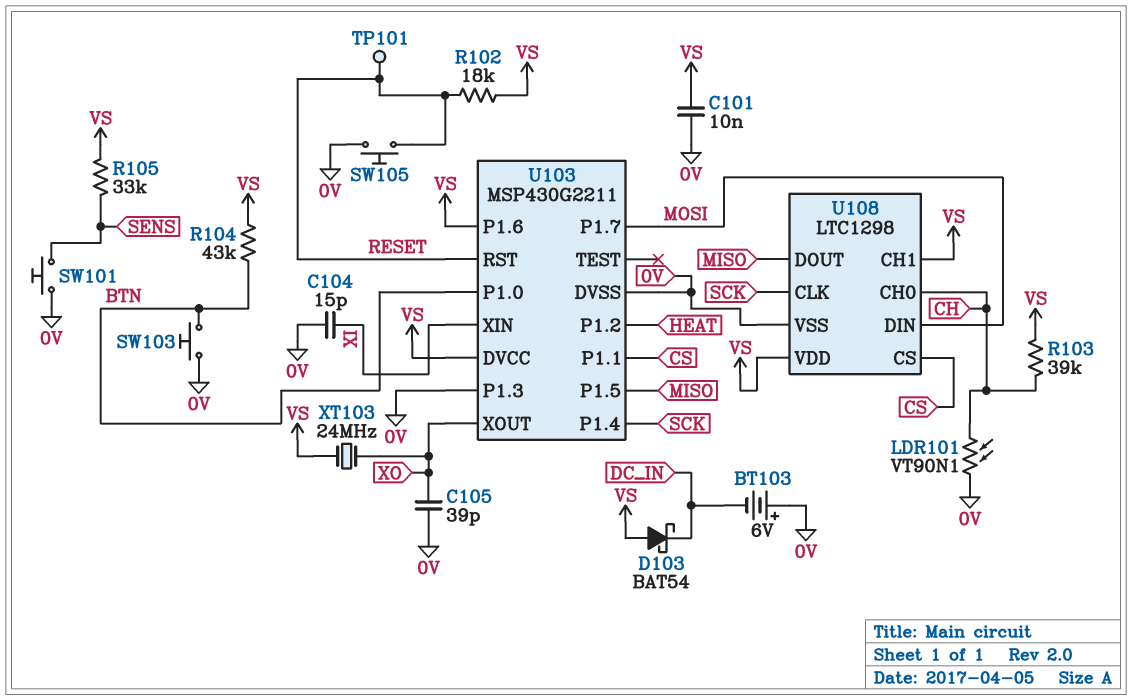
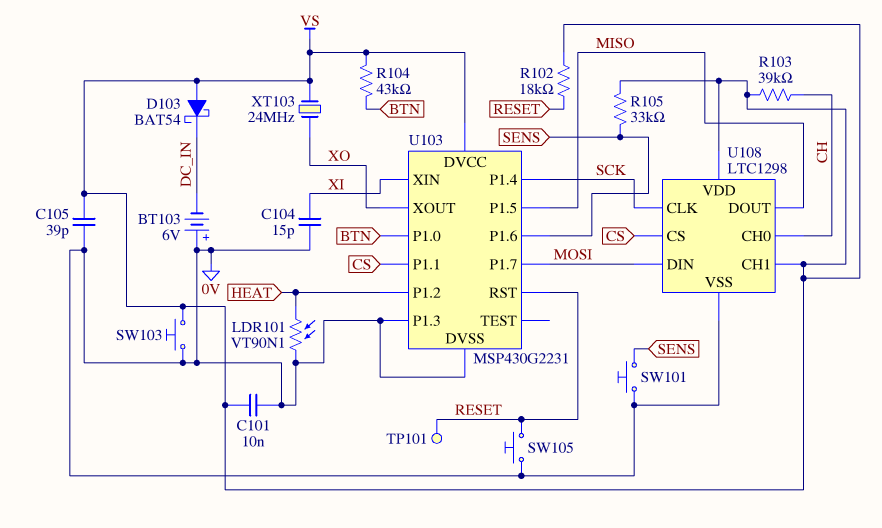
C105: 39pF (0V, XO) -> 39pF (0V, VS)
LDR101: VT90N1 (0V, CH) -> VT90N1 (0V, HEAT)
SW103: button (0V, BTN) -> button (0V, VS)
U103: MSP430G2211 -> MSP430G2231
U103 pin P1.6: VS -> SENS

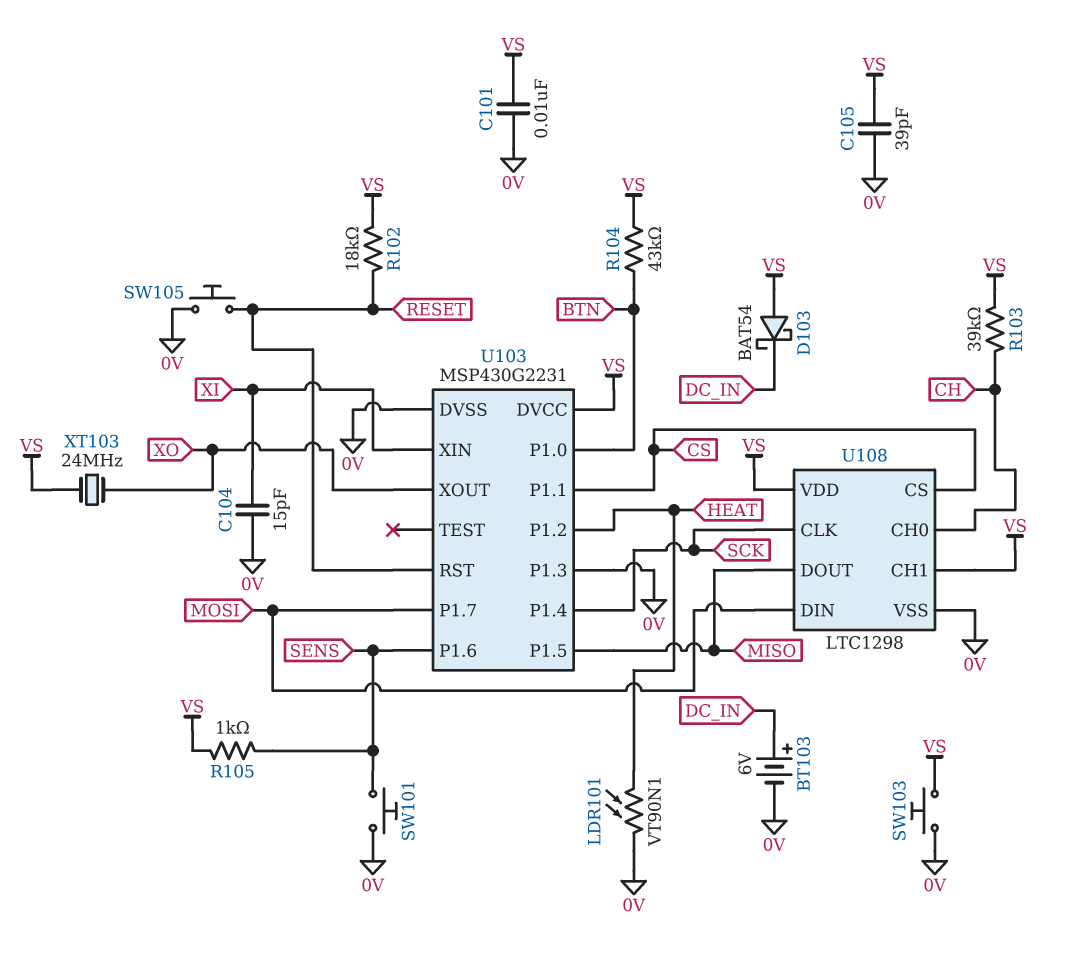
BT103: 6V (plus 0V, minus DC_IN) -> 6V (plus DC_IN, minus 0V)
R105: 33k (SENS, VS) -> 1k (SENS, VS)
TP101: test point (RESET) -> none

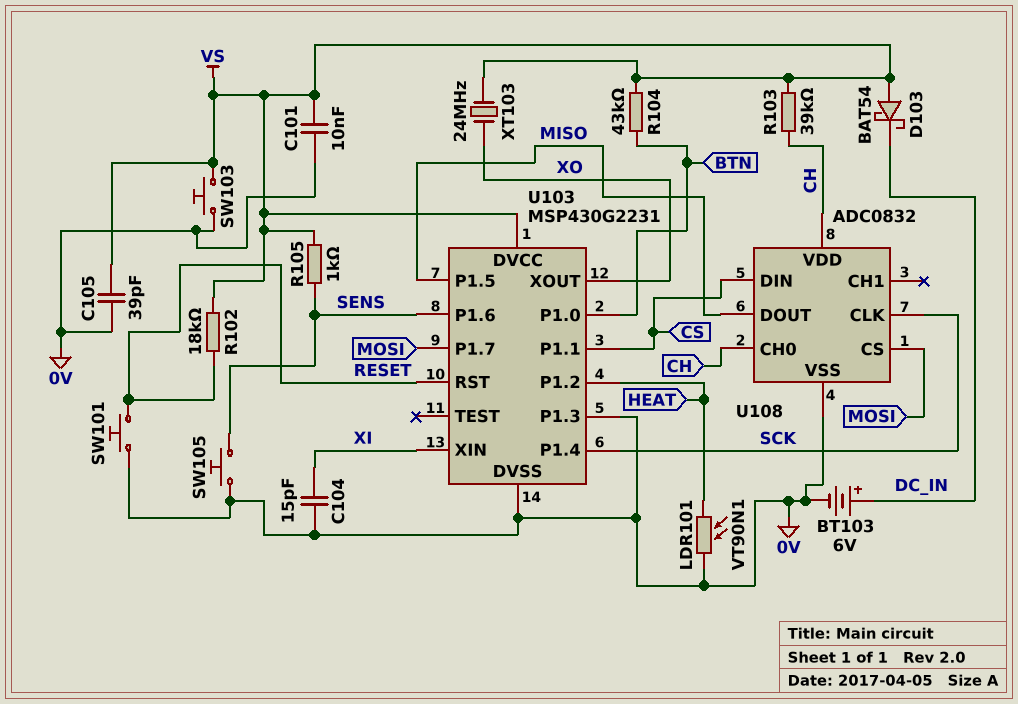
SW101: button (0V, SENS) -> button (0V, RESET)
SW105: button (0V, RESET) -> button (0V, SENS)
U108: LTC1298 -> ADC0832
U108 pin CH1: VS -> none
U108 pin CS: CS -> MOSI
U108 pin DIN: MOSI -> CS
U108 pin VDD: VS -> CH

